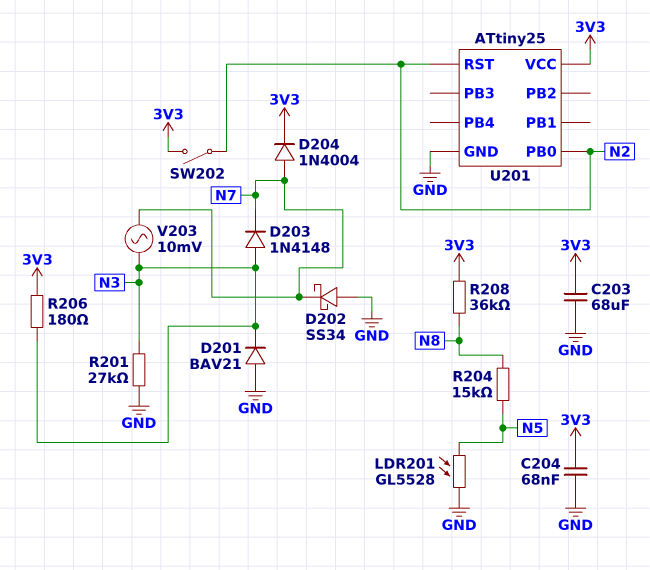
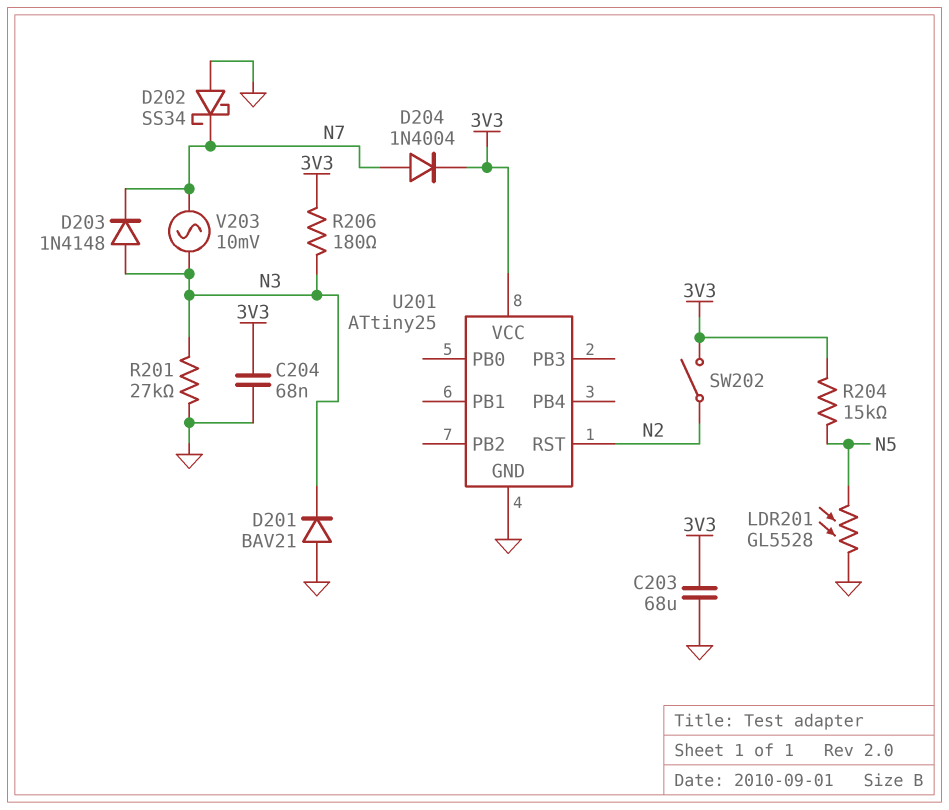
R204: 15k (N5, N8) -> 15k (3V3, N5)
R208: 36k (3V3, N8) -> none
U201 pin PB0: N2 -> none

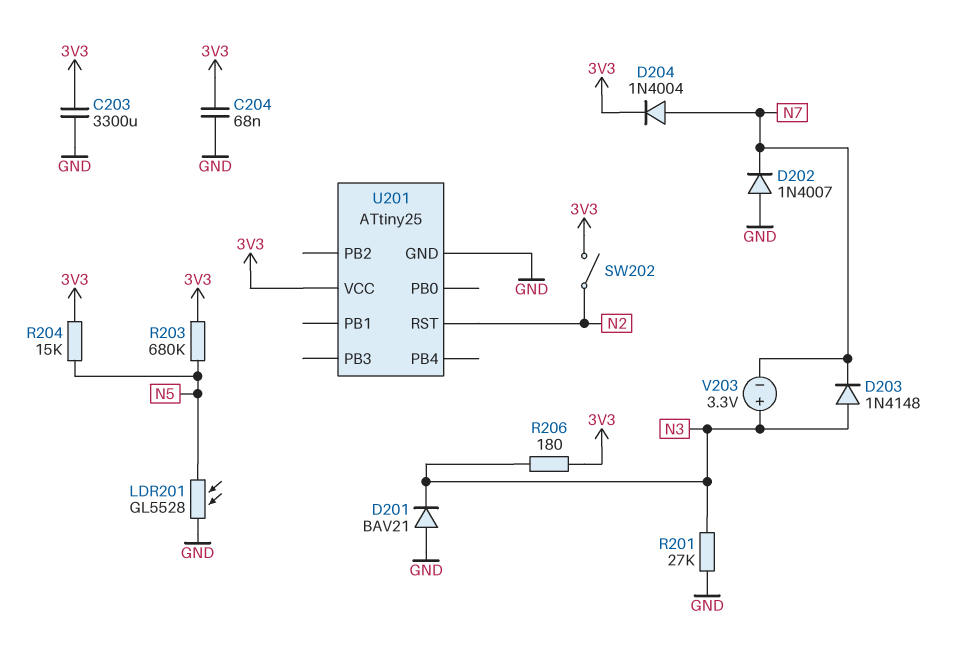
C203: 68uF (3V3, GND) -> 3300uF (3V3, GND)
D202: schottky SS34 (A GND, K N7) -> diode 1N4007 (A GND, K N7)
R203: none -> 680k (3V3, N5)
V203: AC 10mV (N3, N7) -> 3.3V (plus N3, minus N7)

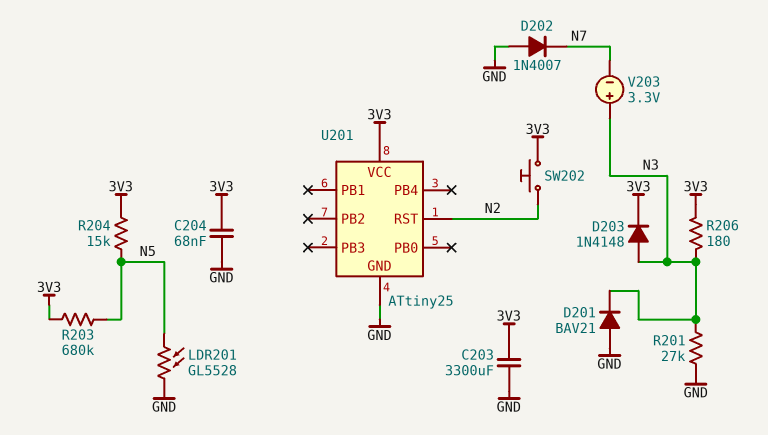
D203: diode 1N4148 (A N3, K N7) -> diode 1N4148 (A N3, K 3V3)
D204: diode 1N4004 (A N7, K 3V3) -> none
SW202: switch (3V3, N2) -> button (3V3, N2)

